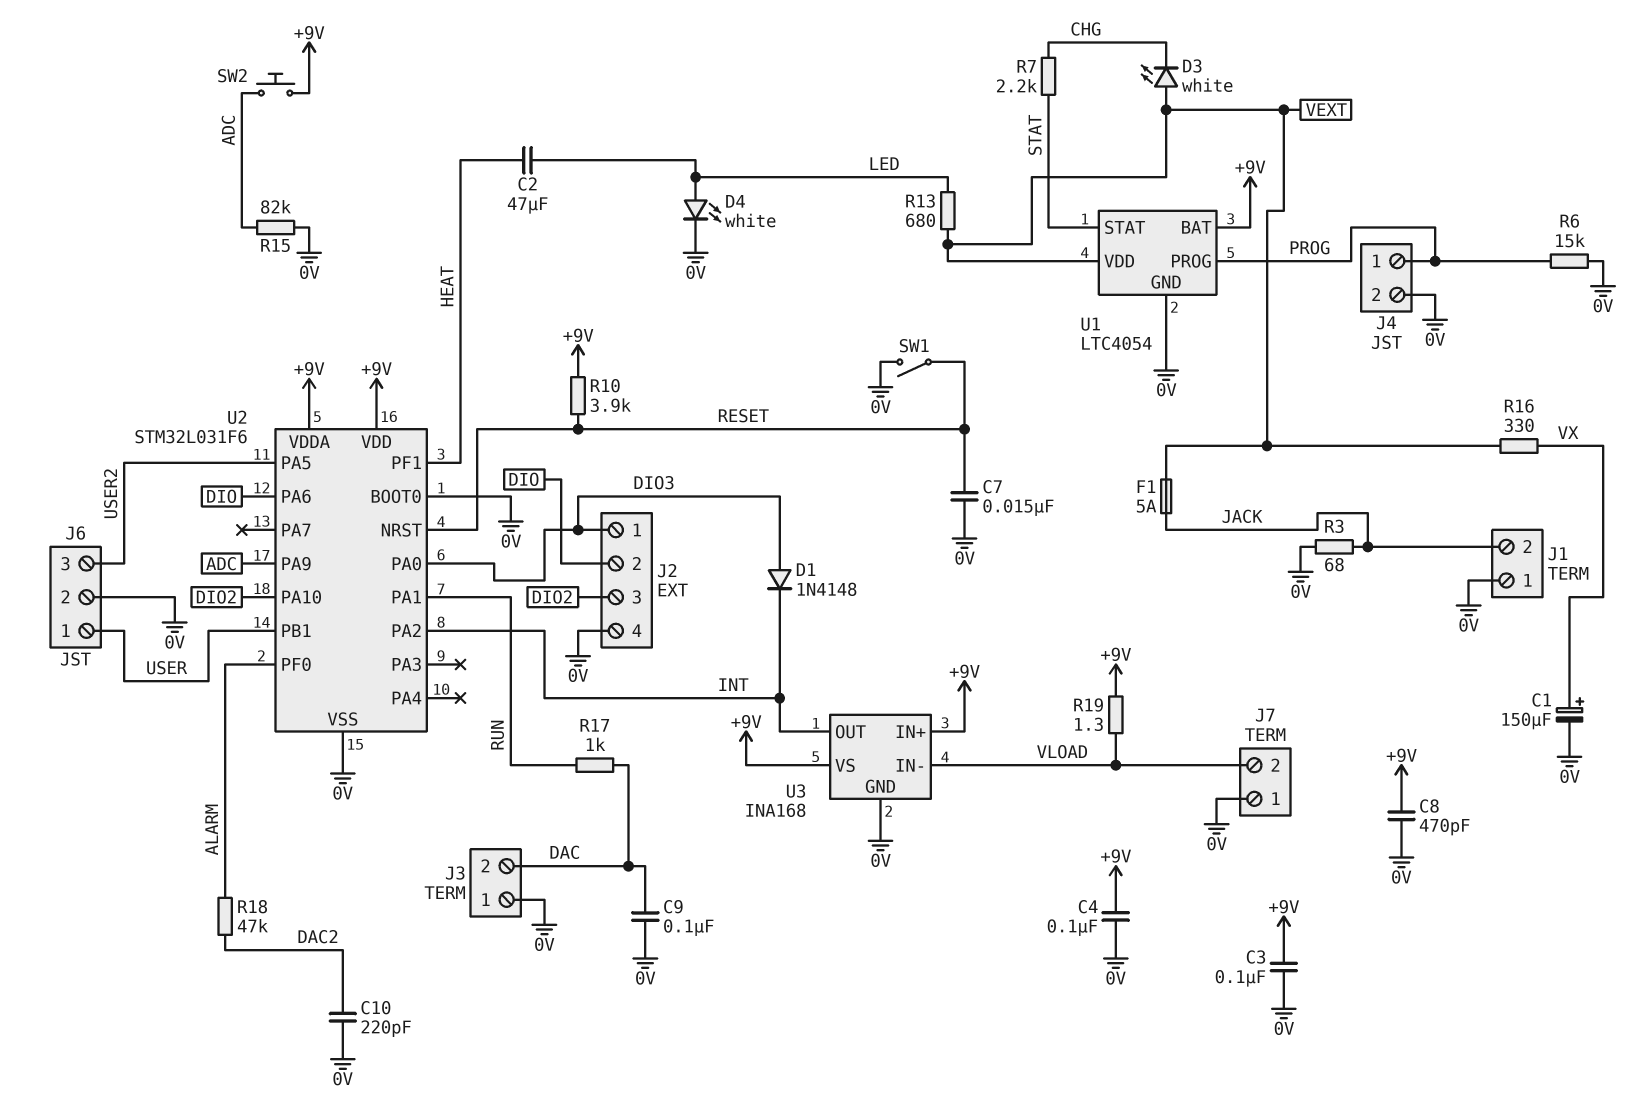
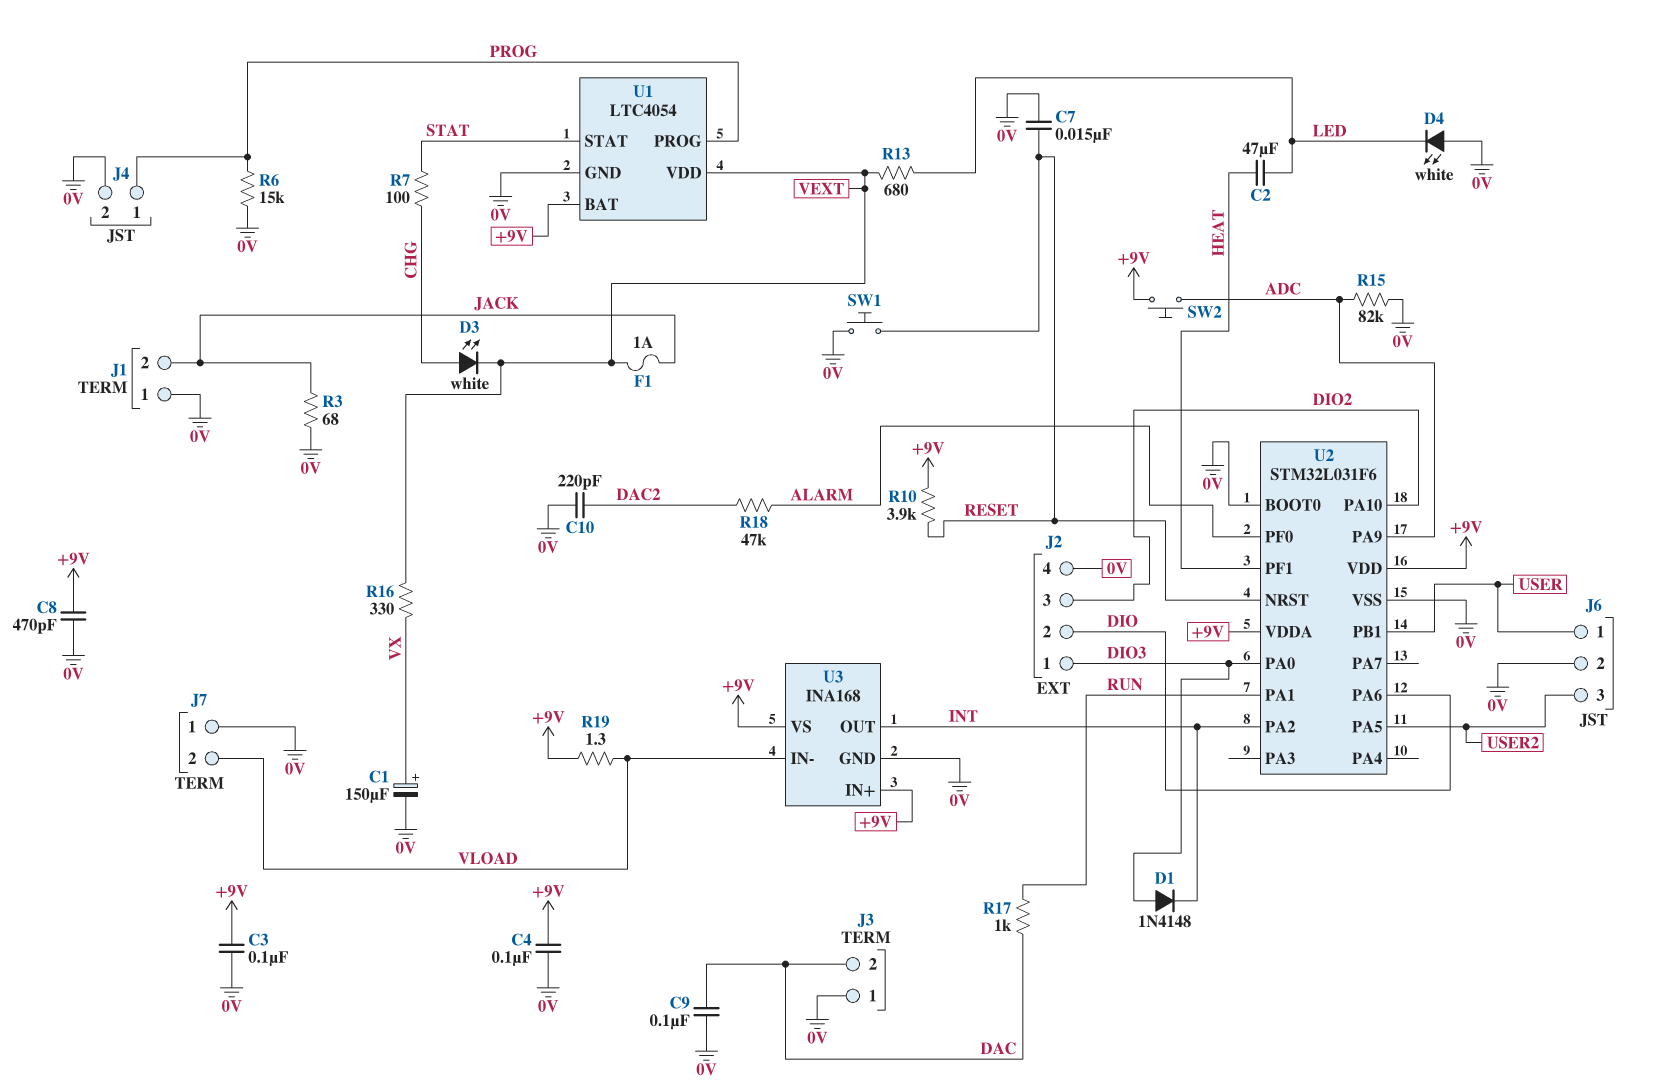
D3: LED white (A VEXT, K CHG) -> LED white (A CHG, K VEXT)
D4: LED white (A LED, K 0V) -> LED white (A 0V, K LED)
F1: 5A (JACK, VEXT) -> 1A (JACK, VEXT)
R7: 2.2k (CHG, STAT) -> 100 (CHG, STAT)
SW1: switch (0V, RESET) -> button (0V, RESET)

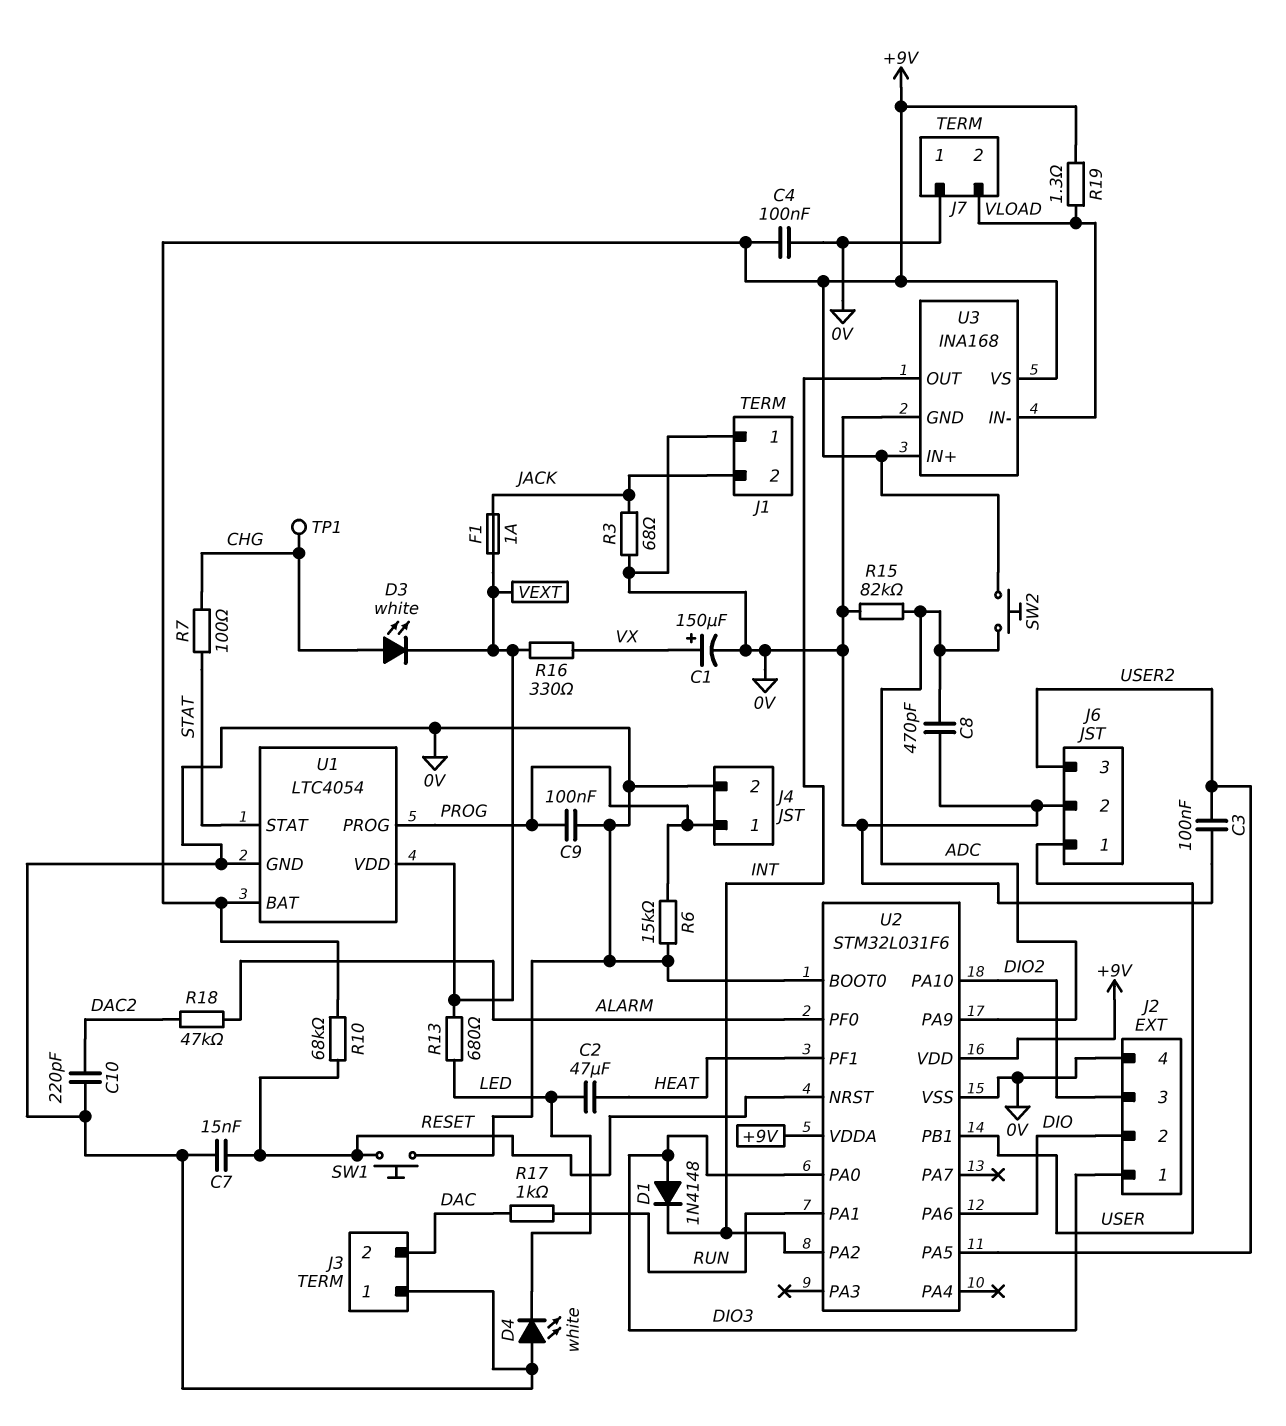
C3: 100nF (+9V, 0V) -> 100nF (0V, USER2)
C8: 470pF (+9V, 0V) -> 470pF (0V, ADC)
C9: 100nF (0V, DAC) -> 100nF (0V, PROG)
R10: 3.9k (+9V, RESET) -> 68k (+9V, RESET)
TP1: none -> test point (CHG)

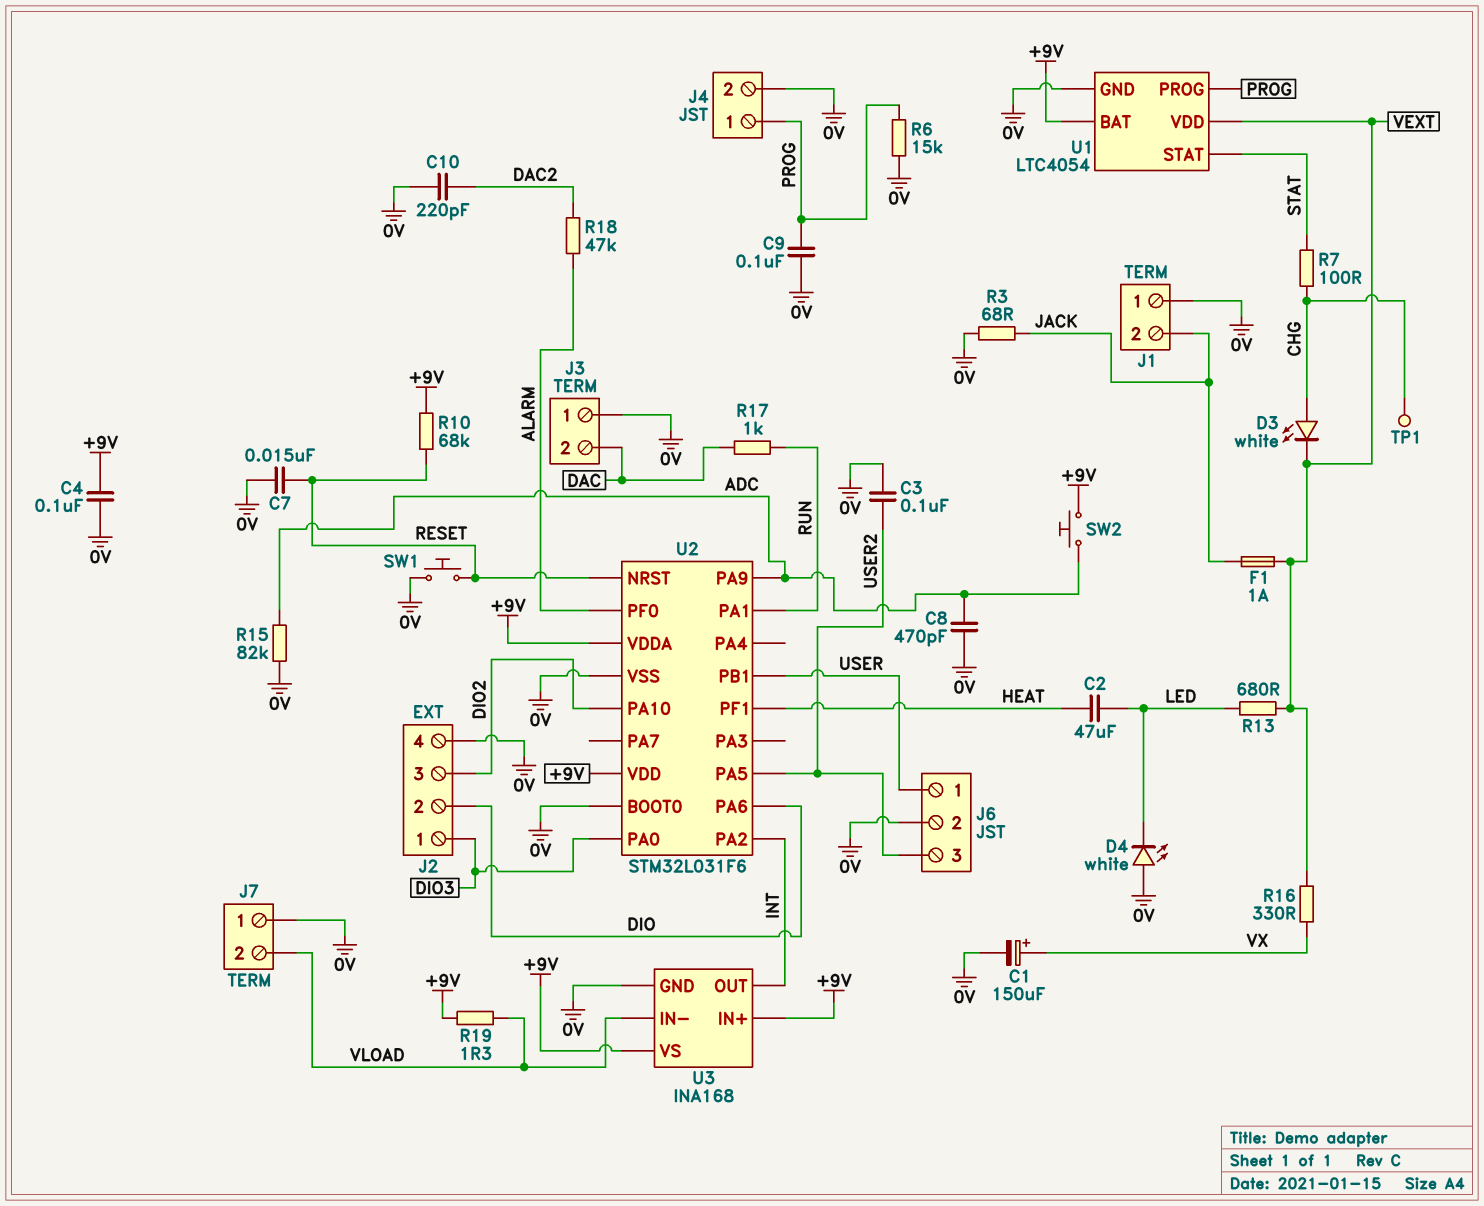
D1: diode 1N4148 (A DIO3, K INT) -> none

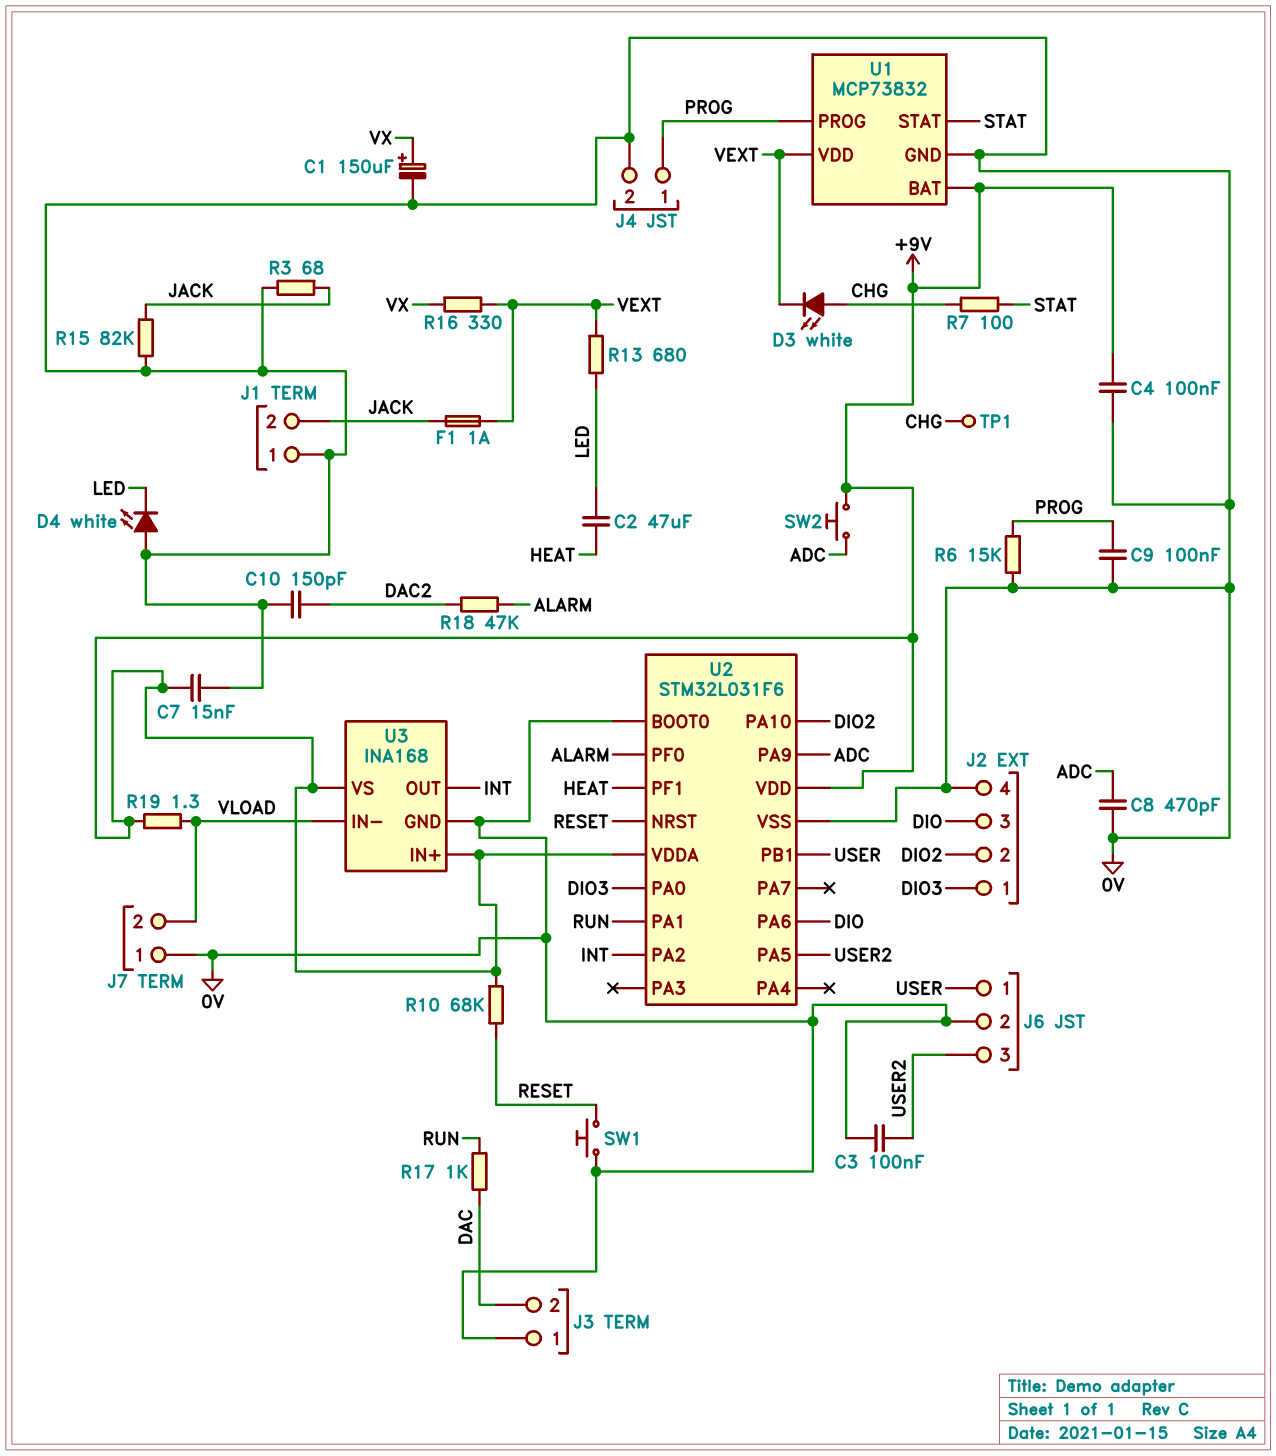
C7: 15nF (0V, RESET) -> 15nF (+9V, 0V)
C10: 220pF (0V, DAC2) -> 150pF (0V, DAC2)
J2 pin 2: DIO -> DIO2
J2 pin 3: DIO2 -> DIO
R15: 82k (0V, ADC) -> 82k (0V, JACK)
U1: LTC4054 -> MCP73832

